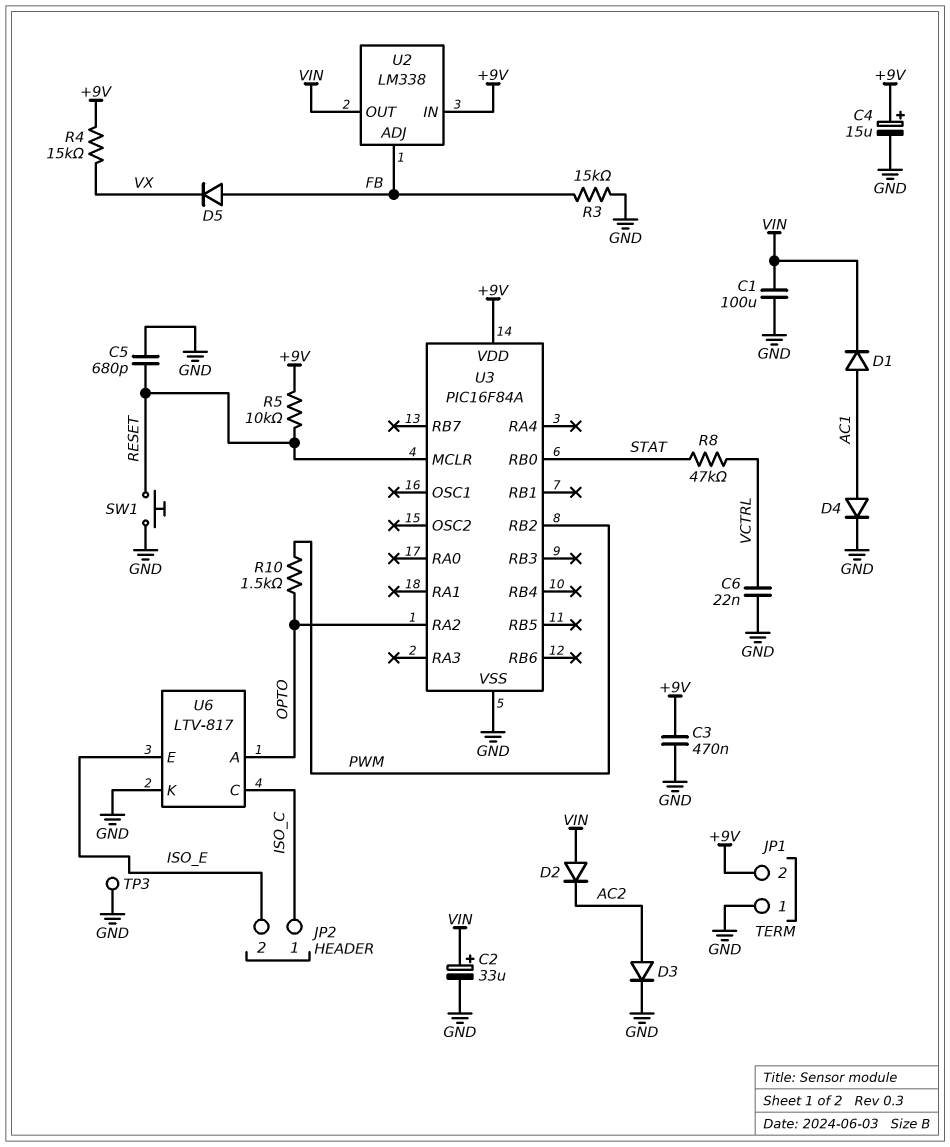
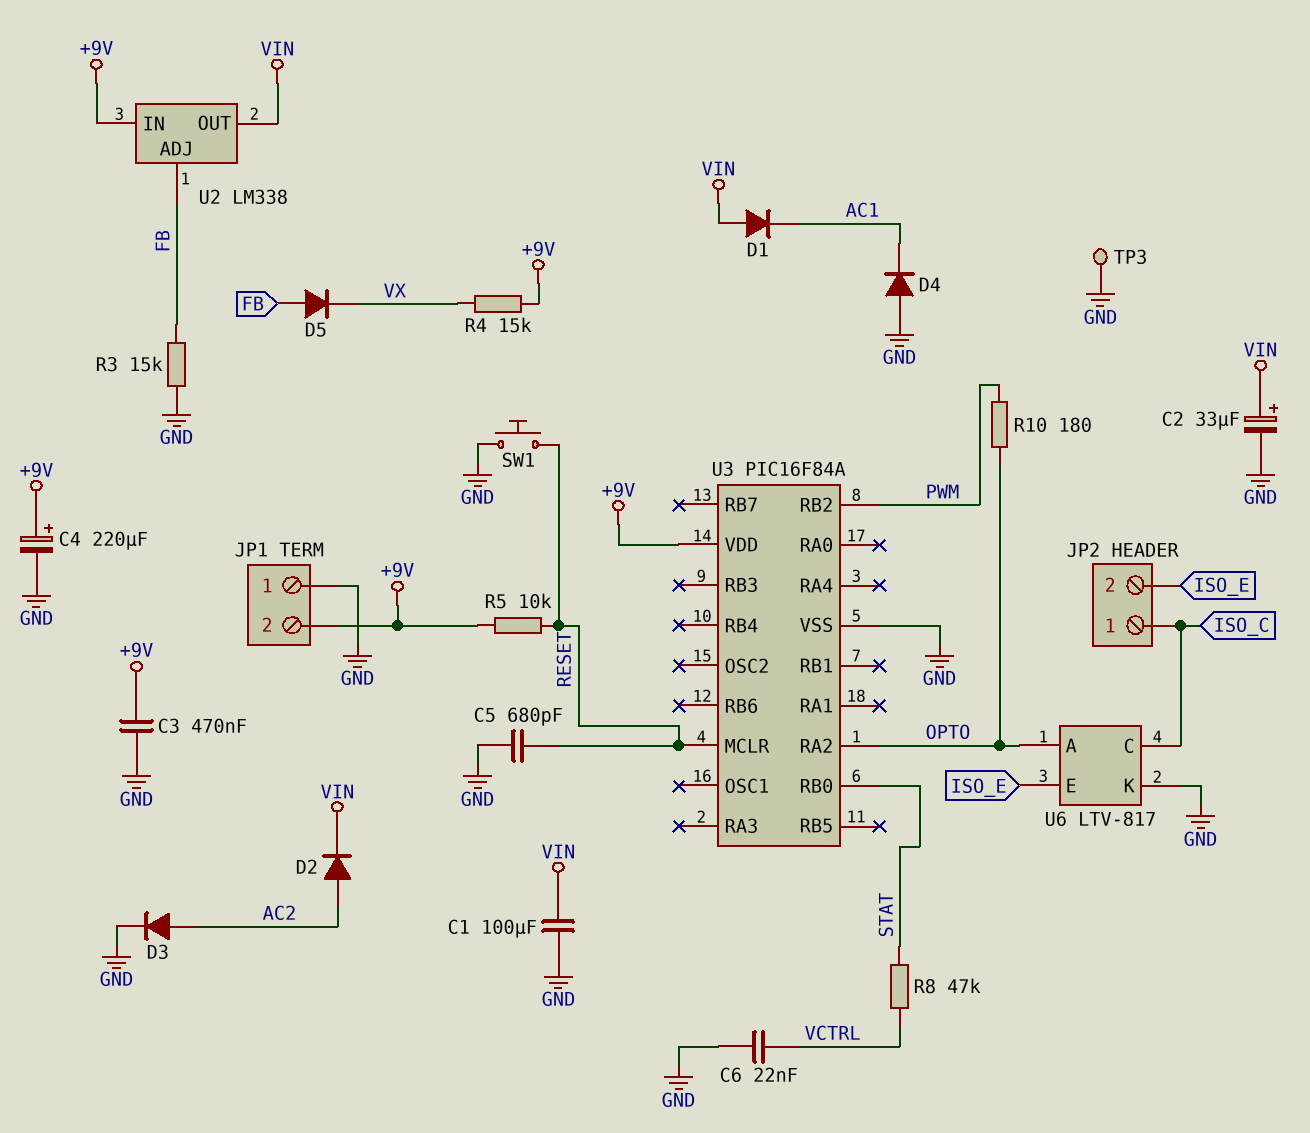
C4: 15uF (plus +9V, minus GND) -> 220uF (plus +9V, minus GND)
D1: diode (A AC1, K VIN) -> diode (A VIN, K AC1)
D2: diode (A VIN, K AC2) -> diode (A AC2, K VIN)
D4: diode (A AC1, K GND) -> diode (A GND, K AC1)
R10: 1.5k (OPTO, PWM) -> 180 (OPTO, PWM)

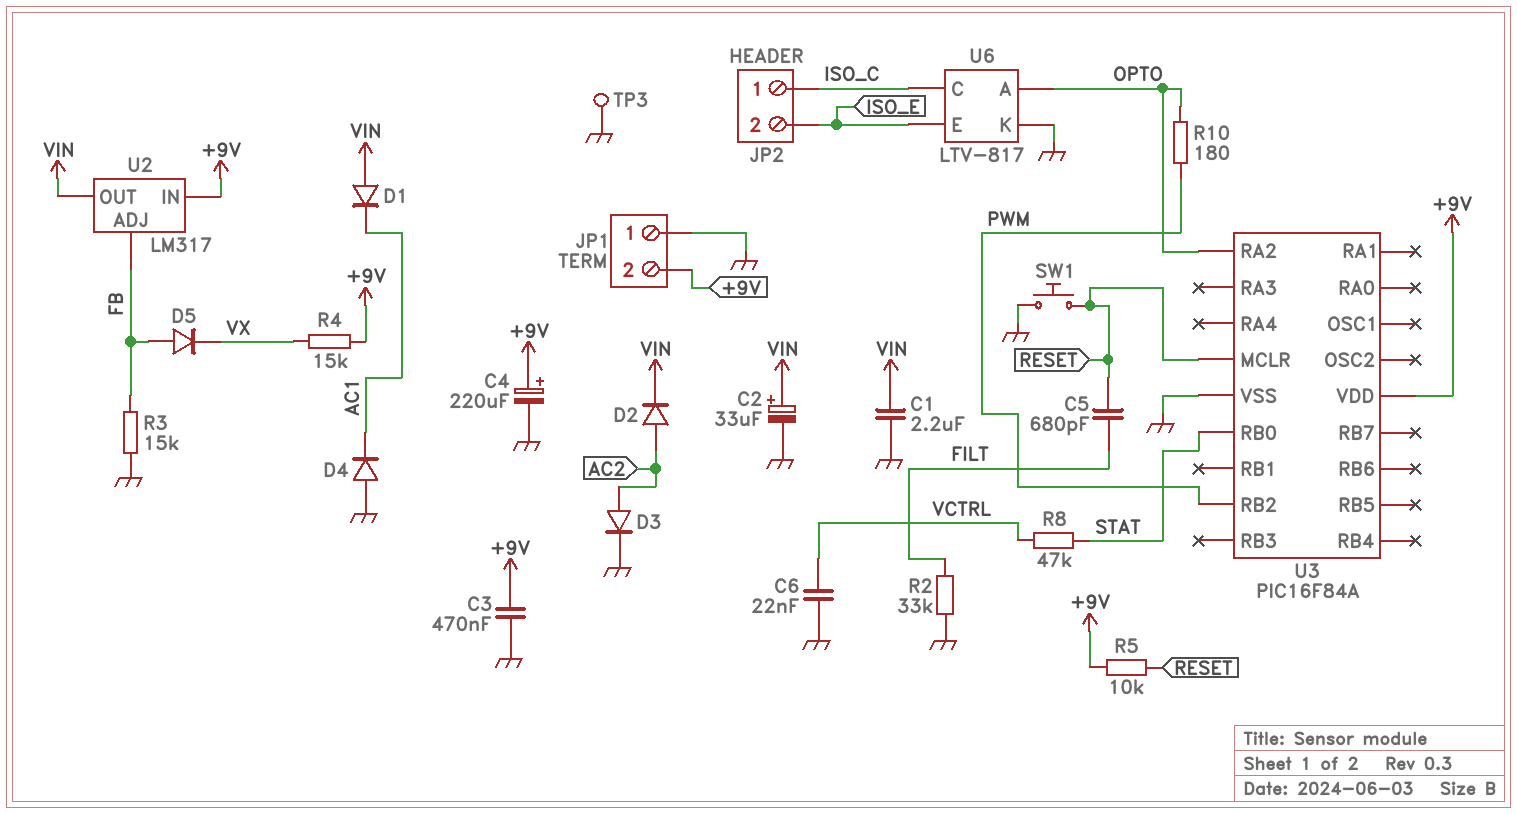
C1: 100uF (GND, VIN) -> 2.2uF (GND, VIN)
C5: 680pF (GND, RESET) -> 680pF (FILT, RESET)
R2: none -> 33k (FILT, GND)
U2: LM338 -> LM317

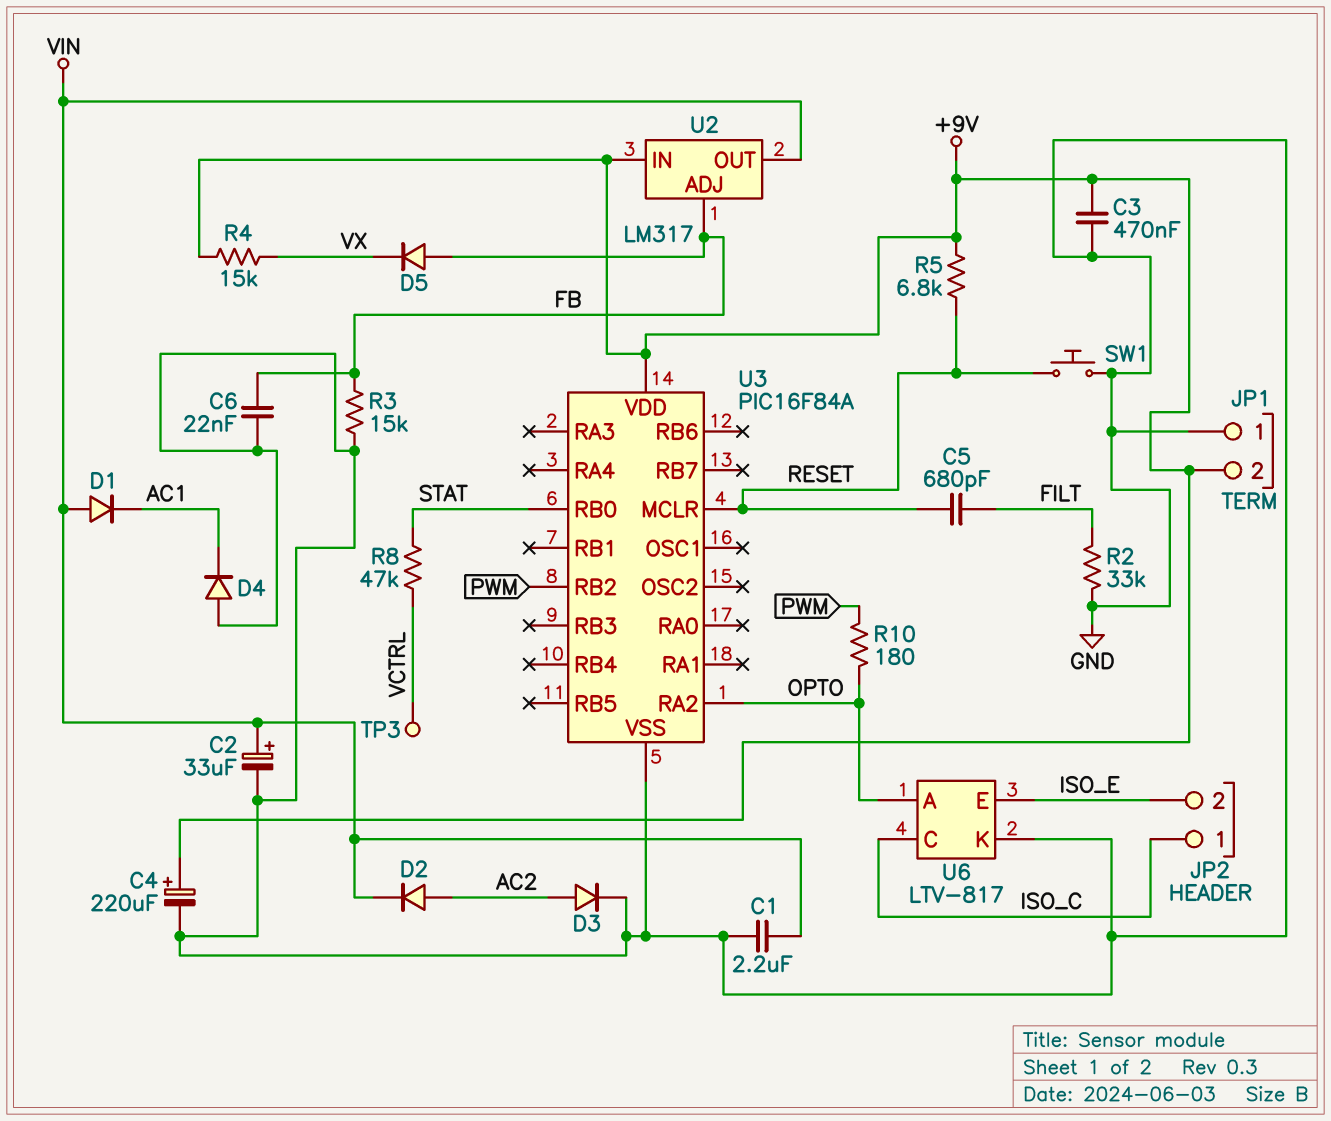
C6: 22nF (GND, VCTRL) -> 22nF (FB, GND)
R5: 10k (+9V, RESET) -> 6.8k (+9V, RESET)
TP3: test point (GND) -> test point (VCTRL)

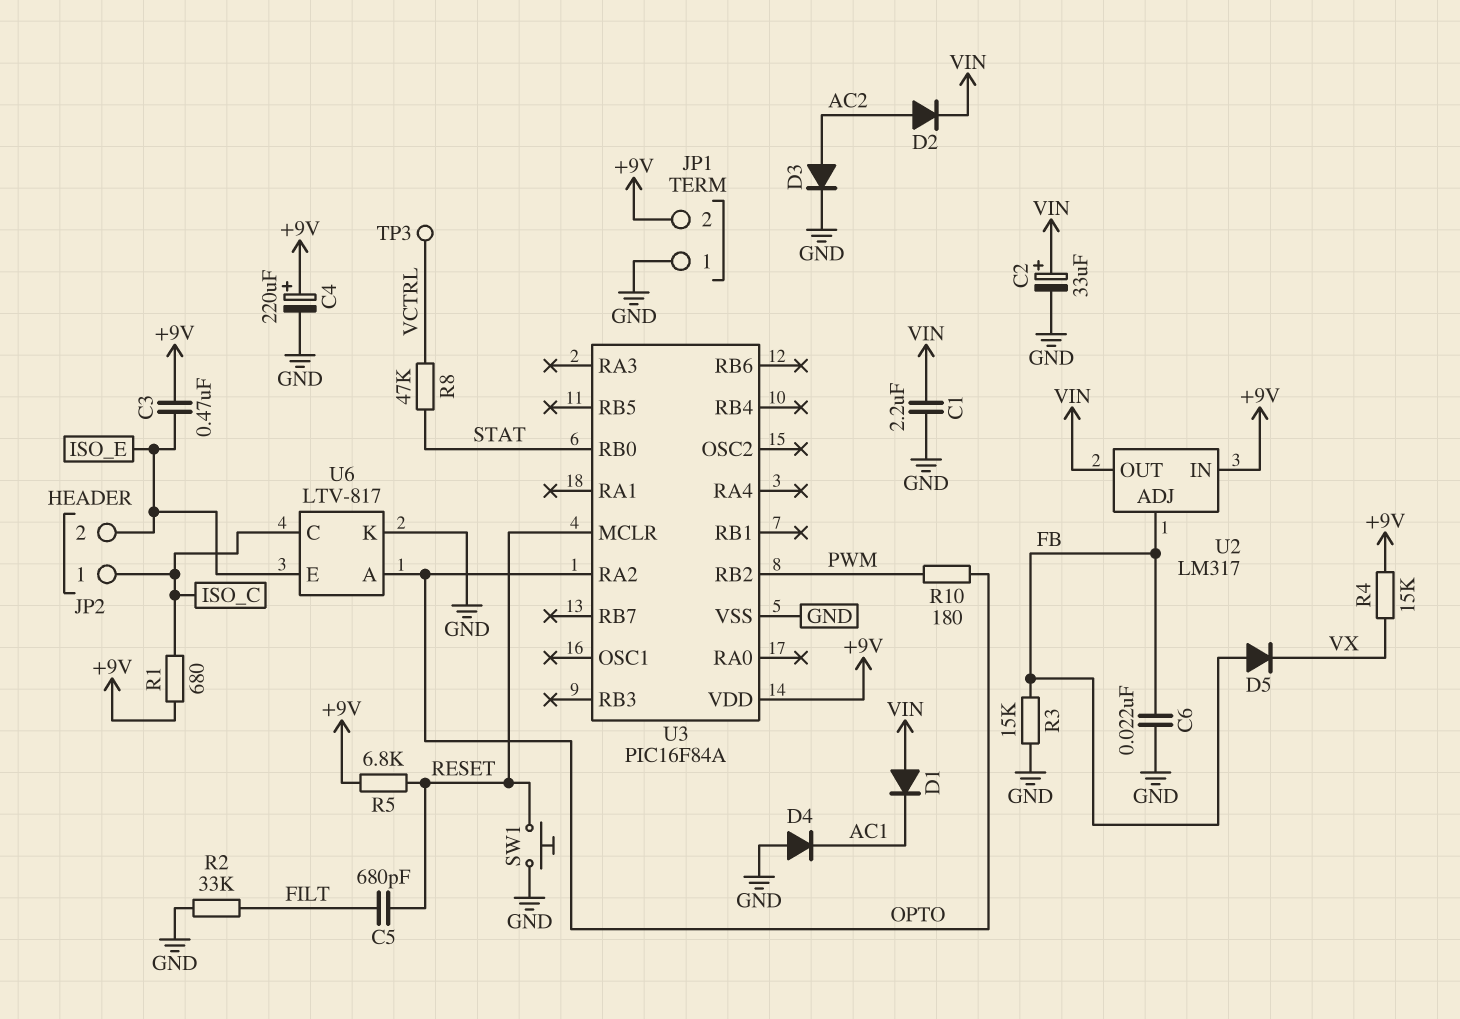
C3: 470nF (+9V, GND) -> 470nF (+9V, ISO_E)
R1: none -> 680 (+9V, ISO_C)

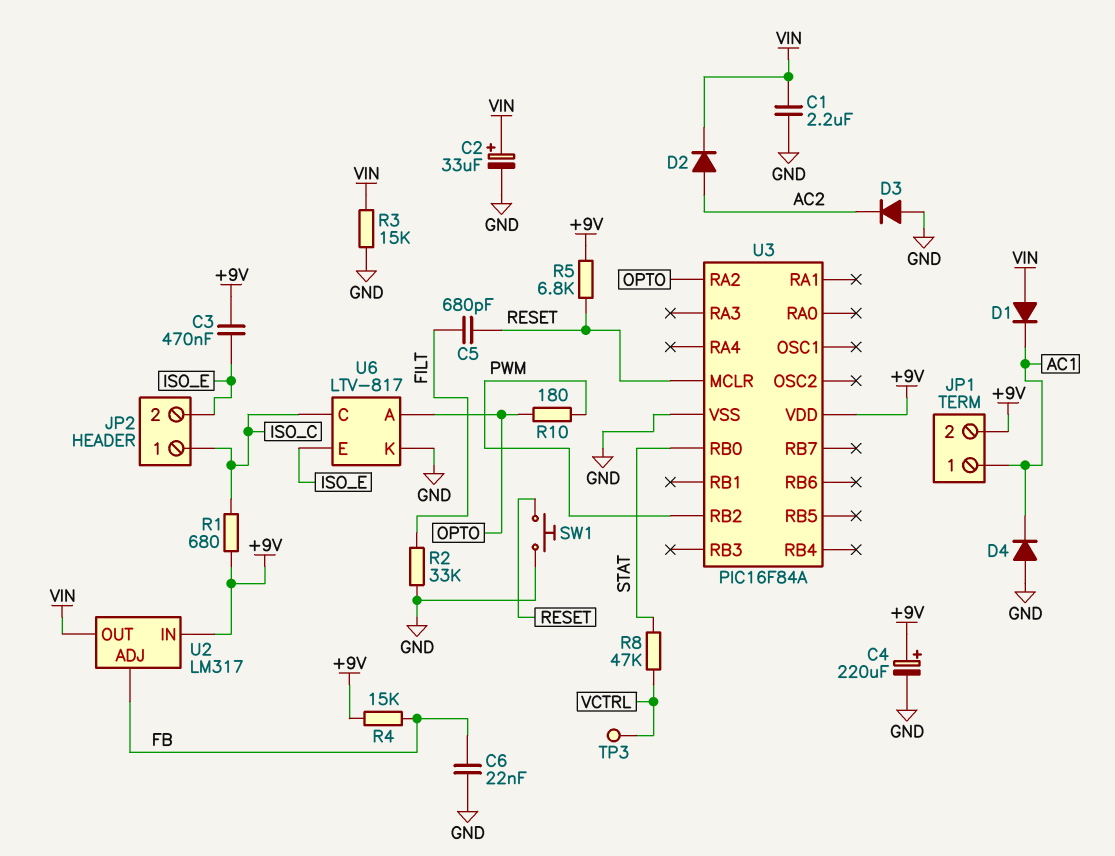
D3: diode (A AC2, K GND) -> diode (A GND, K AC2)
D5: diode (A FB, K VX) -> none
JP1 pin 1: GND -> AC1
R3: 15k (FB, GND) -> 15k (GND, VIN)
R4: 15k (+9V, VX) -> 15k (+9V, FB)

